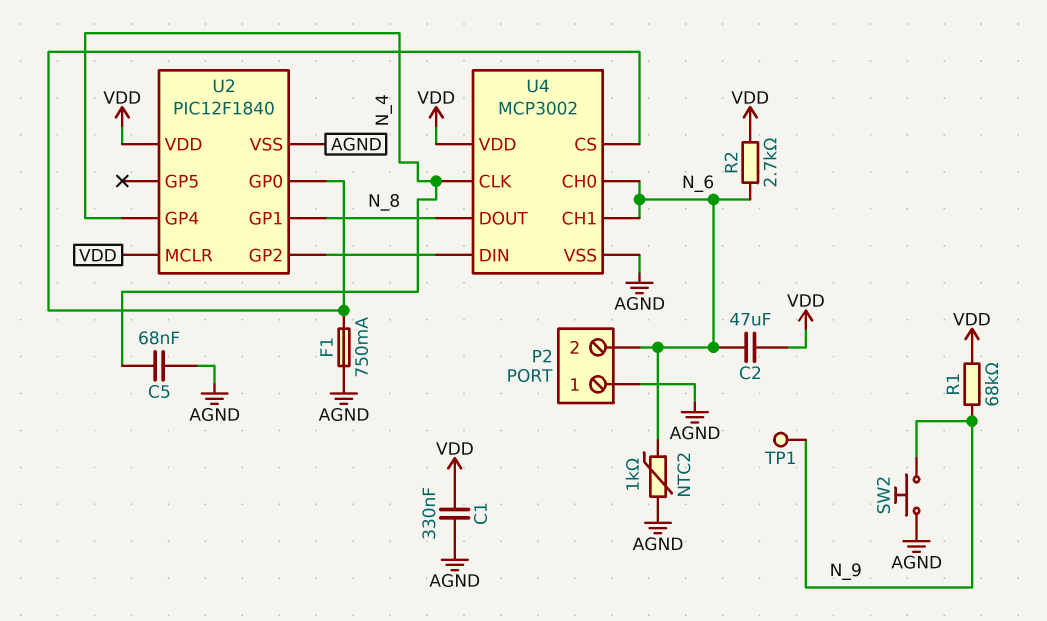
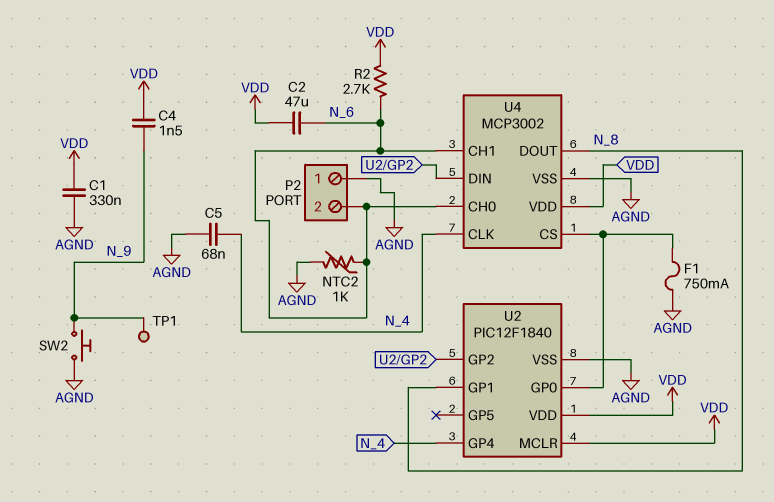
C4: none -> 1.5nF (N_9, VDD)
R1: 68k (N_9, VDD) -> none

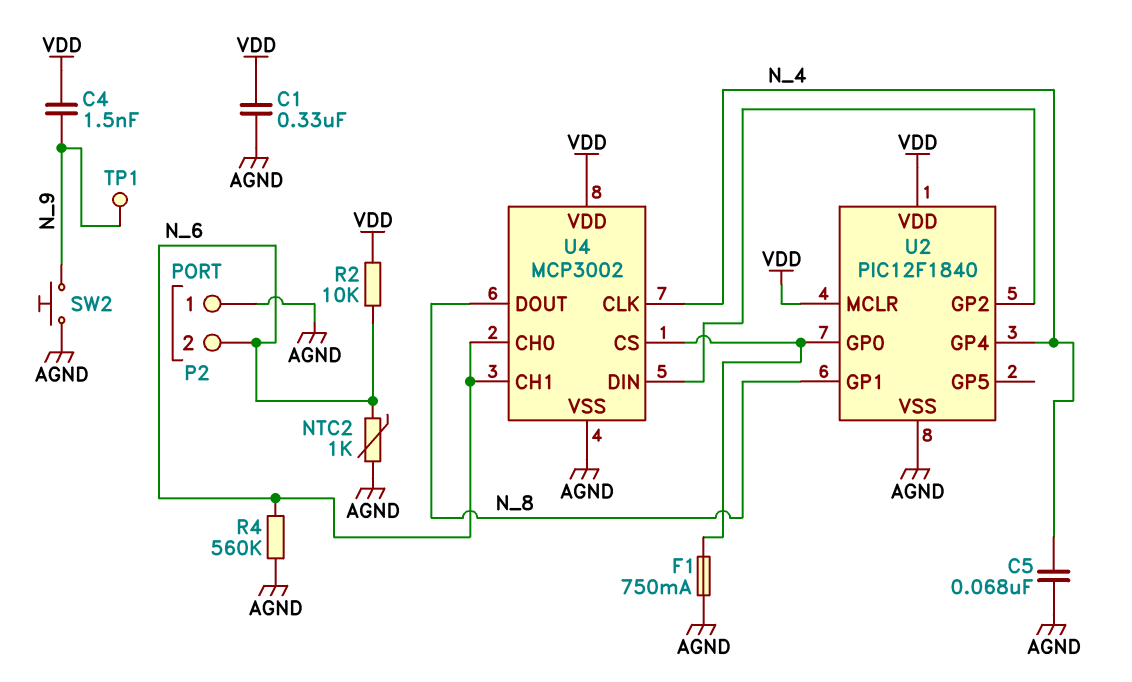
C2: 47uF (N_6, VDD) -> none
R2: 2.7k (N_6, VDD) -> 10k (N_6, VDD)
R4: none -> 560k (AGND, N_6)

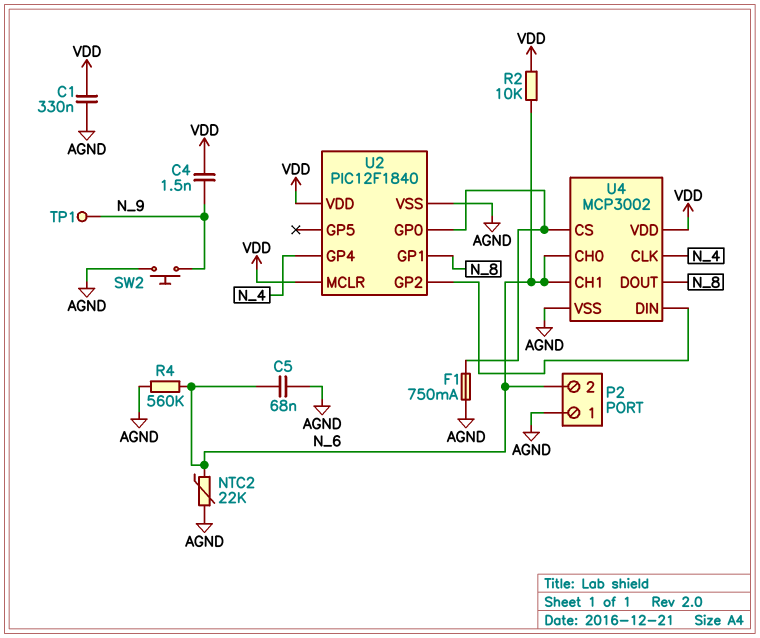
C5: 68nF (AGND, N_4) -> 68nF (AGND, N_6)
NTC2: 1k (AGND, N_6) -> 22k (AGND, N_6)

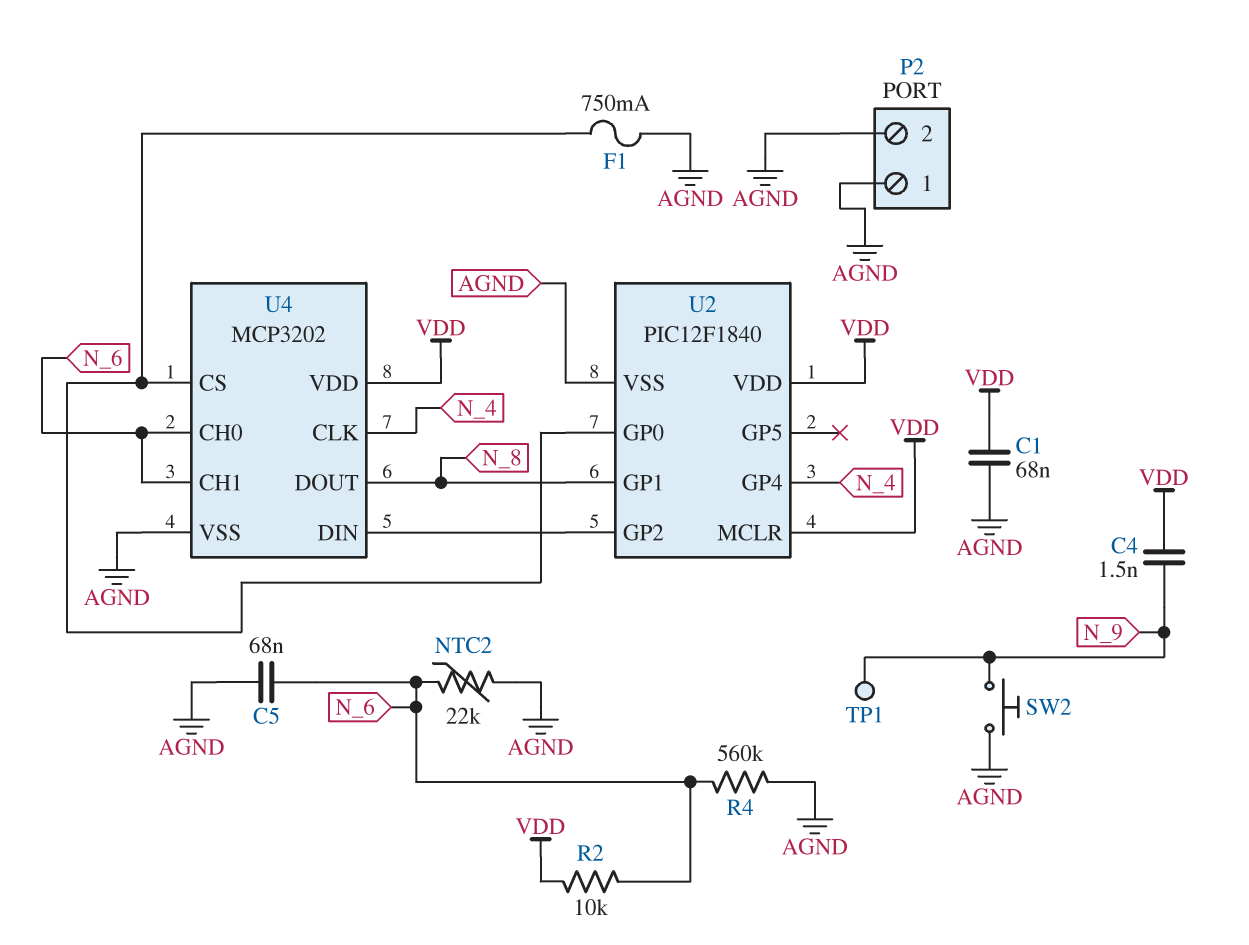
C1: 330nF (AGND, VDD) -> 68nF (AGND, VDD)
P2 pin 2: N_6 -> AGND
U4: MCP3002 -> MCP3202

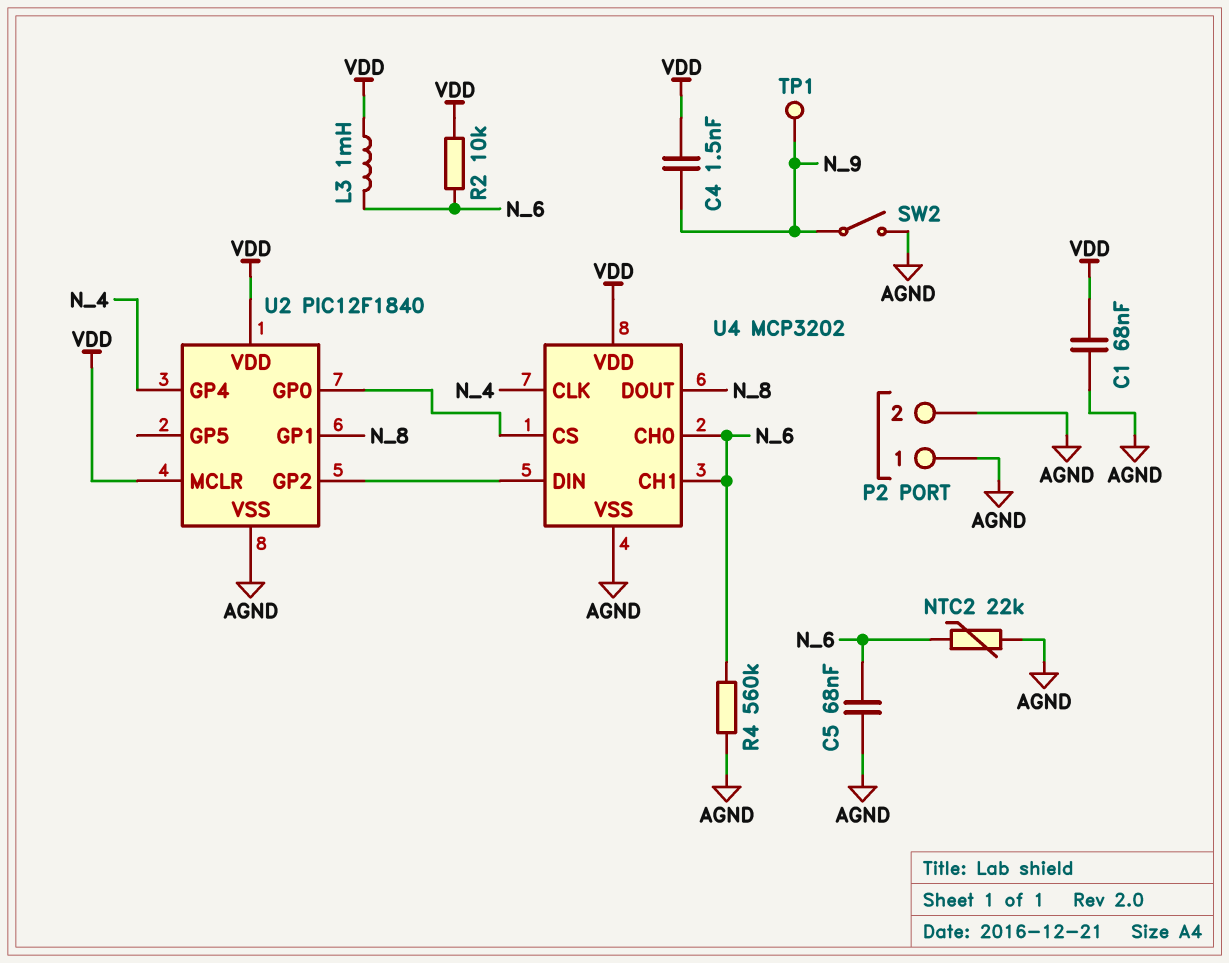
F1: 750mA (AGND, U2/GP0) -> none
L3: none -> 1mH (N_6, VDD)
SW2: button (AGND, N_9) -> switch (AGND, N_9)

